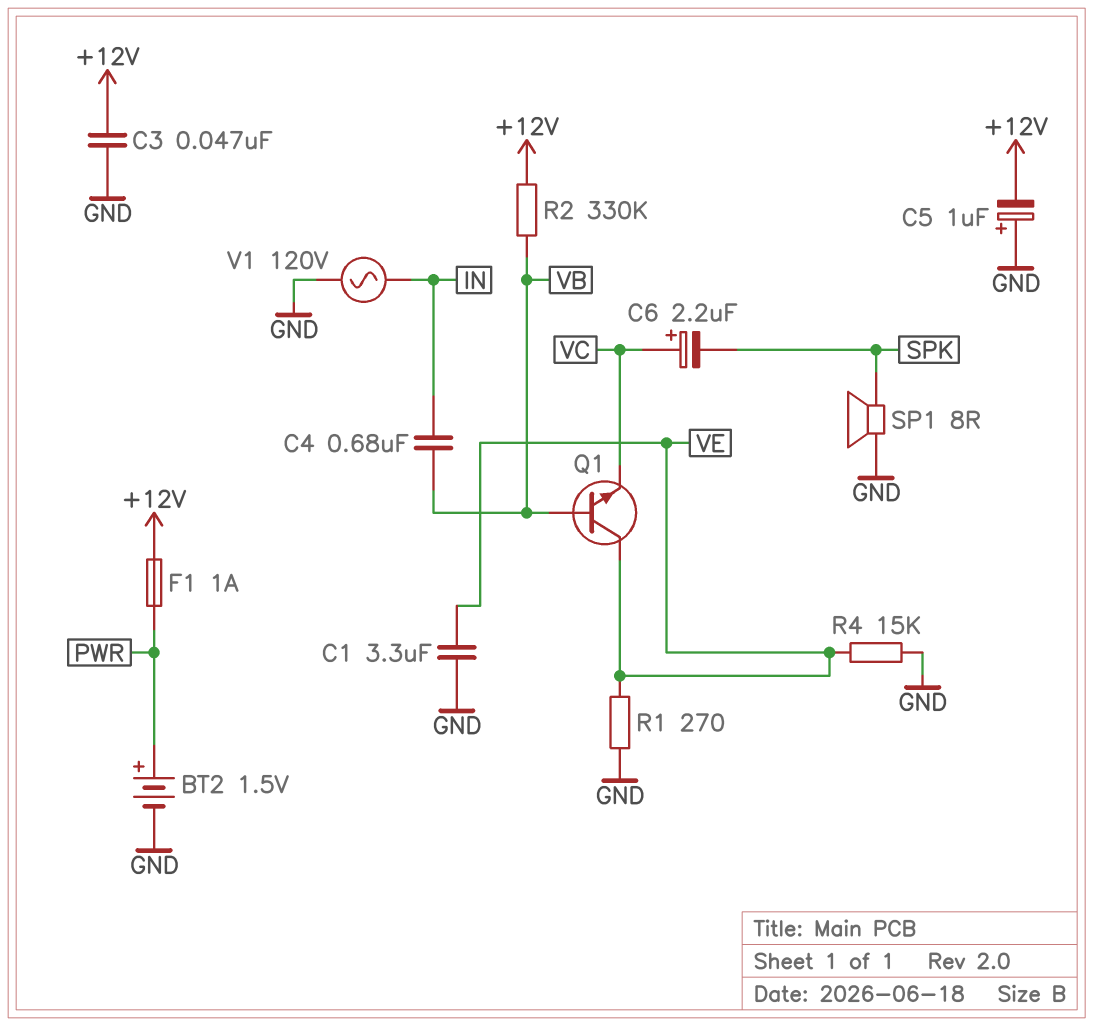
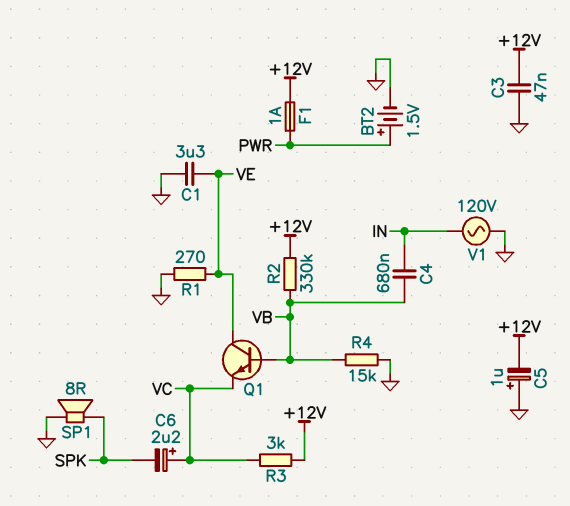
R3: none -> 3k (+12V, VC)
R4: 15k (GND, VE) -> 15k (GND, VB)

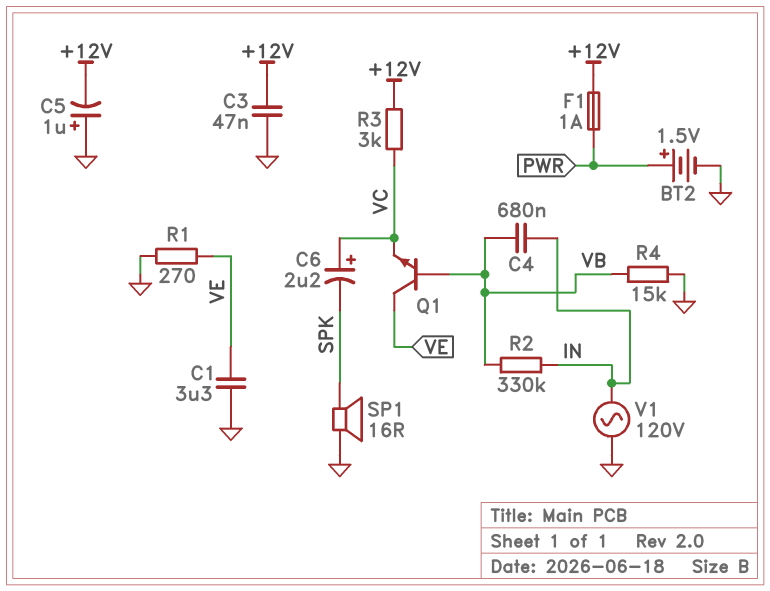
R2: 330k (+12V, VB) -> 330k (IN, VB)
SP1: speaker 8R (GND, SPK) -> speaker 16R (GND, SPK)

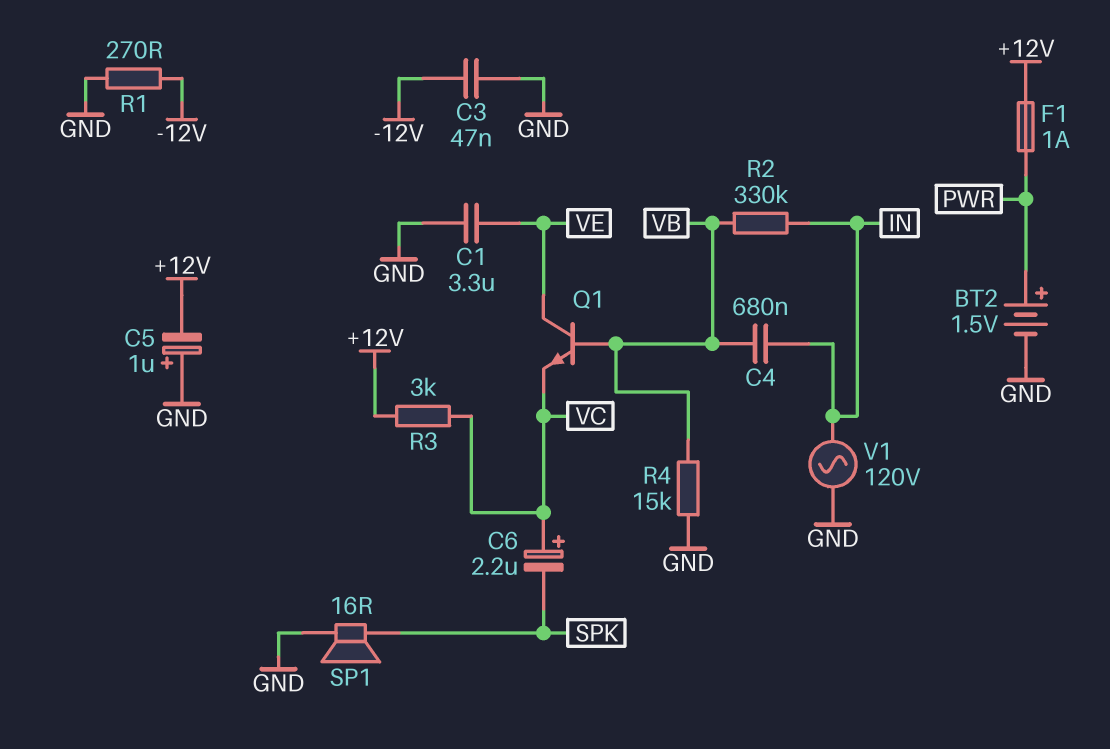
C3: 47nF (+12V, GND) -> 47nF (-12V, GND)
R1: 270 (GND, VE) -> 270 (-12V, GND)

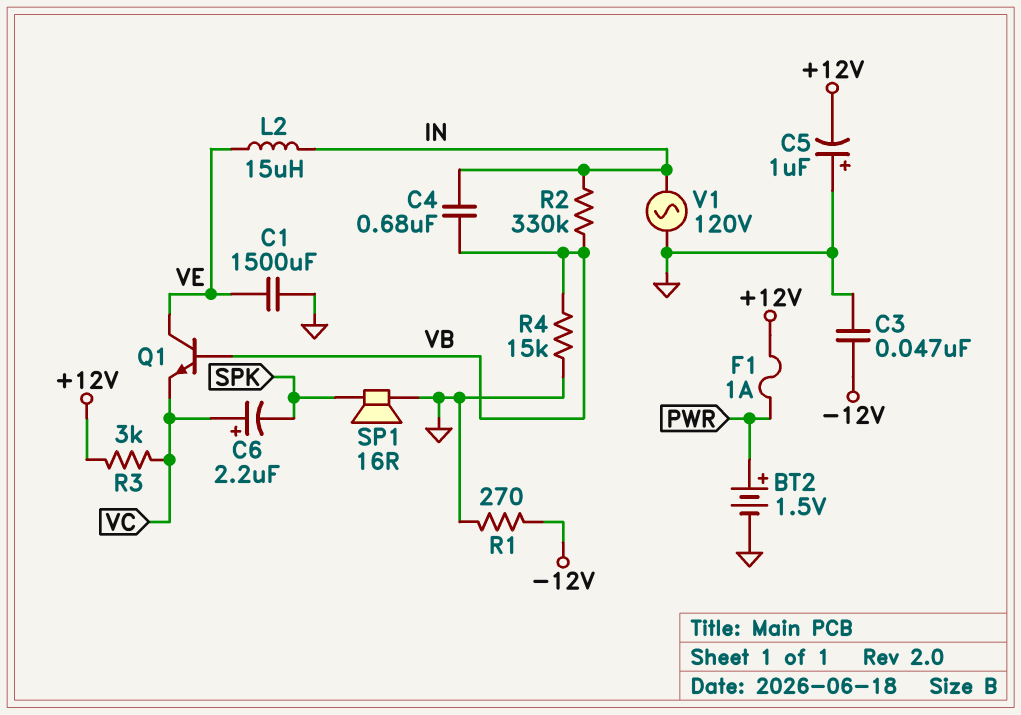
C1: 3.3uF (GND, VE) -> 1500uF (GND, VE)
L2: none -> 15uH (IN, VE)

